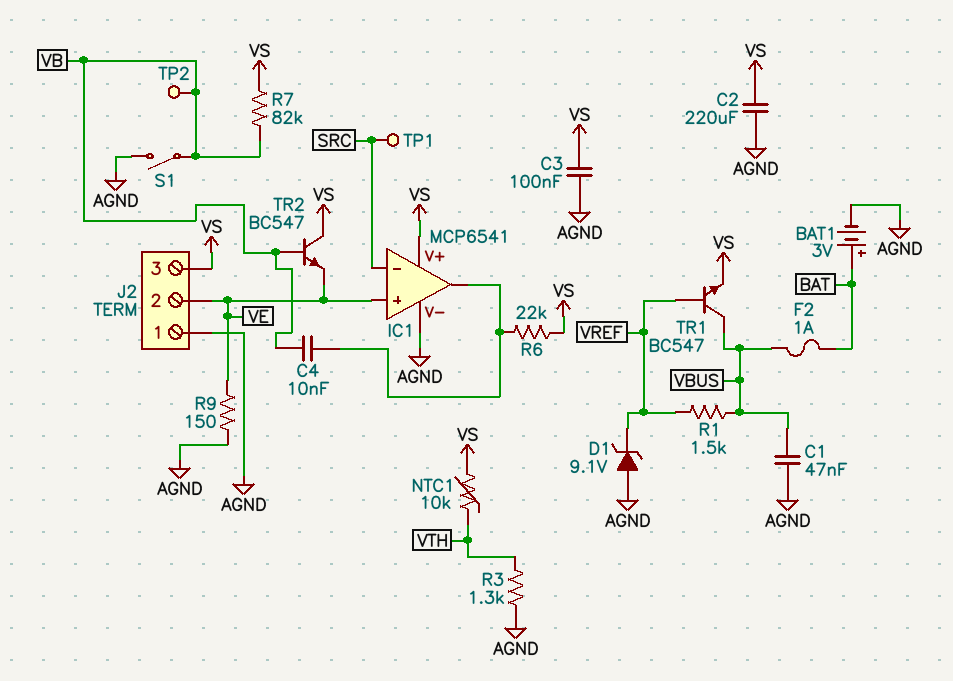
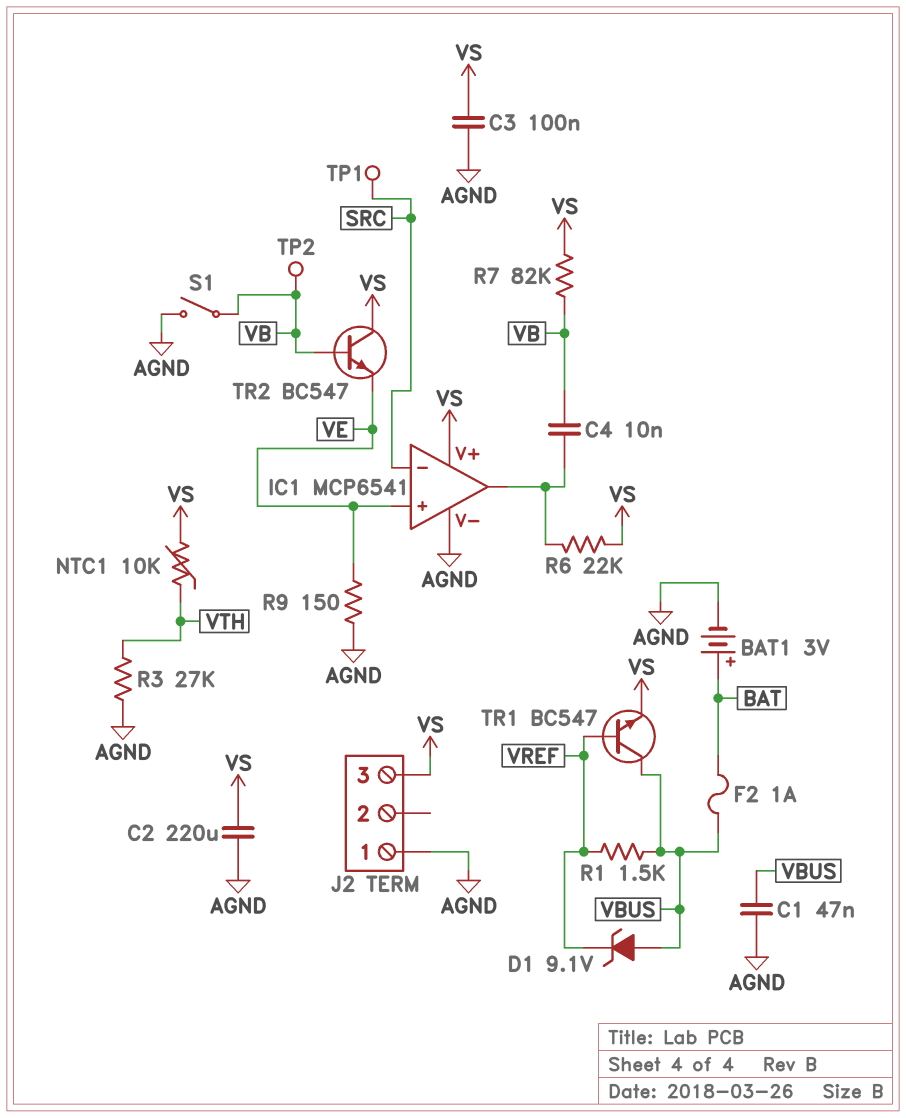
D1: zener 9.1V (A AGND, K VREF) -> zener 9.1V (A VBUS, K VREF)
J2 pin 2: VE -> none
R3: 1.3k (AGND, VTH) -> 27k (AGND, VTH)

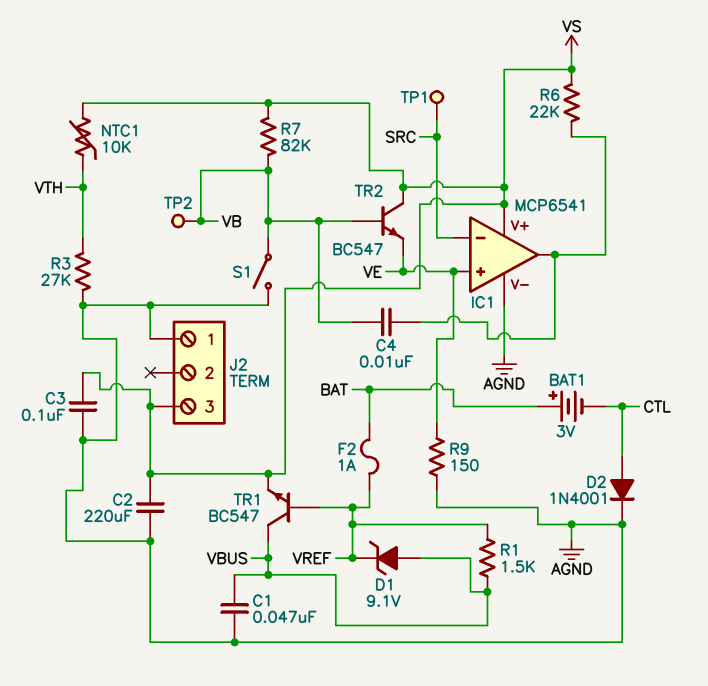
BAT1: 3V (plus BAT, minus AGND) -> 3V (plus BAT, minus CTL)
D2: none -> diode 1N4001 (A CTL, K AGND)
F2: 1A (BAT, VBUS) -> 1A (BAT, VREF)

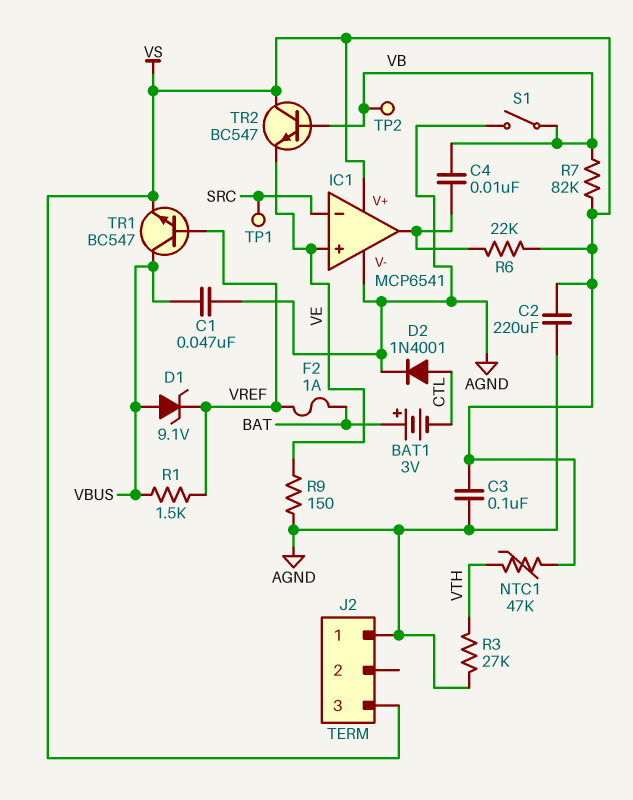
NTC1: 10k (VS, VTH) -> 47k (VS, VTH)

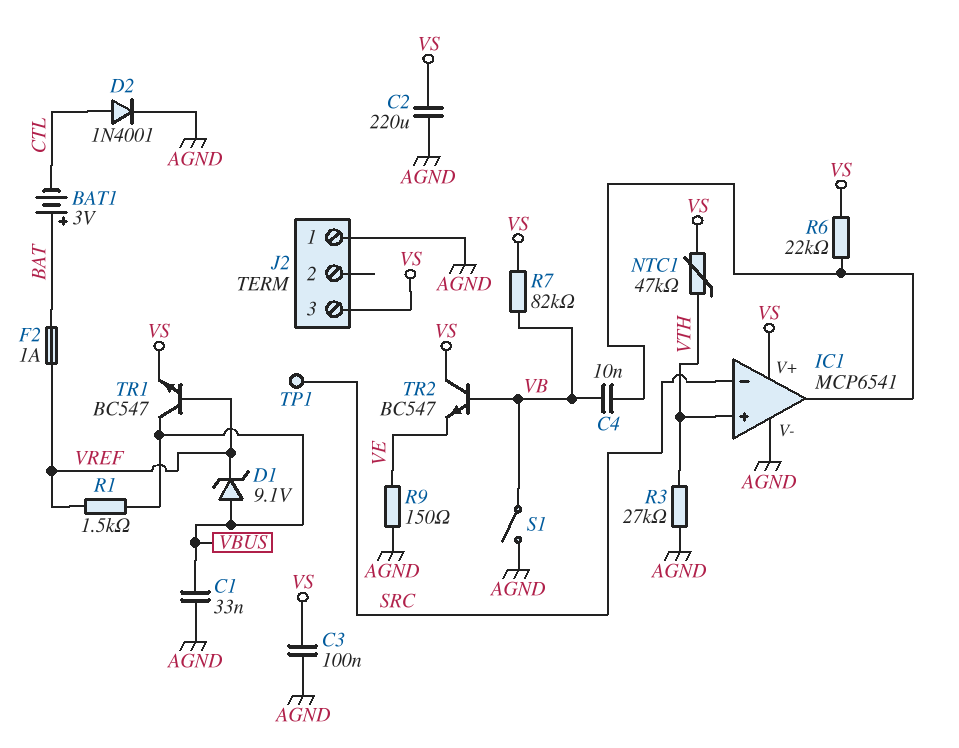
C1: 47nF (AGND, VBUS) -> 33nF (AGND, VBUS)
IC1 pin in+: VE -> VTH
TP2: test point (VB) -> none

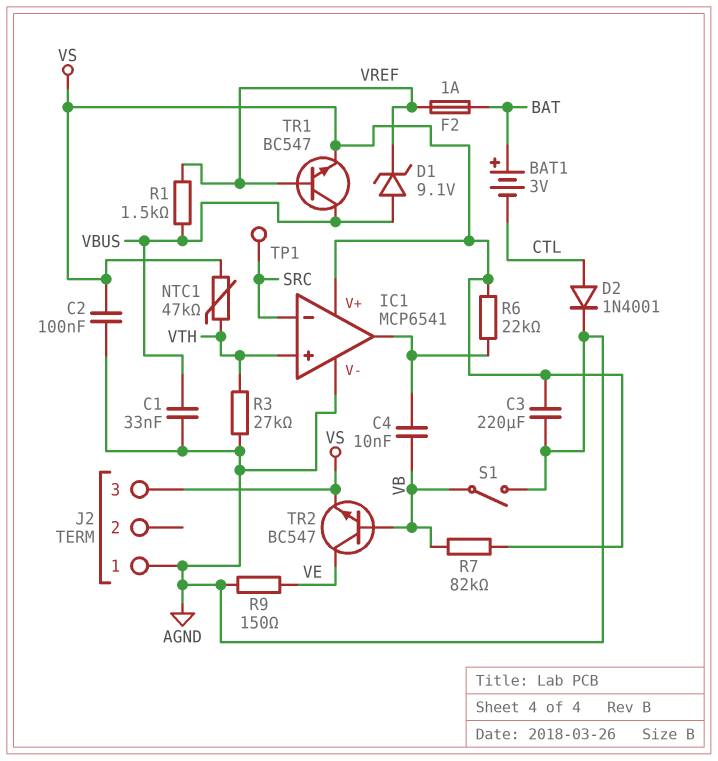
C2: 220uF (AGND, VS) -> 100nF (AGND, VS)
C3: 100nF (AGND, VS) -> 220uF (AGND, VS)
TR2: NPN BC547 (B VB, C VS, E VE) -> NPN BC547 (B VB, C VE, E VS)

